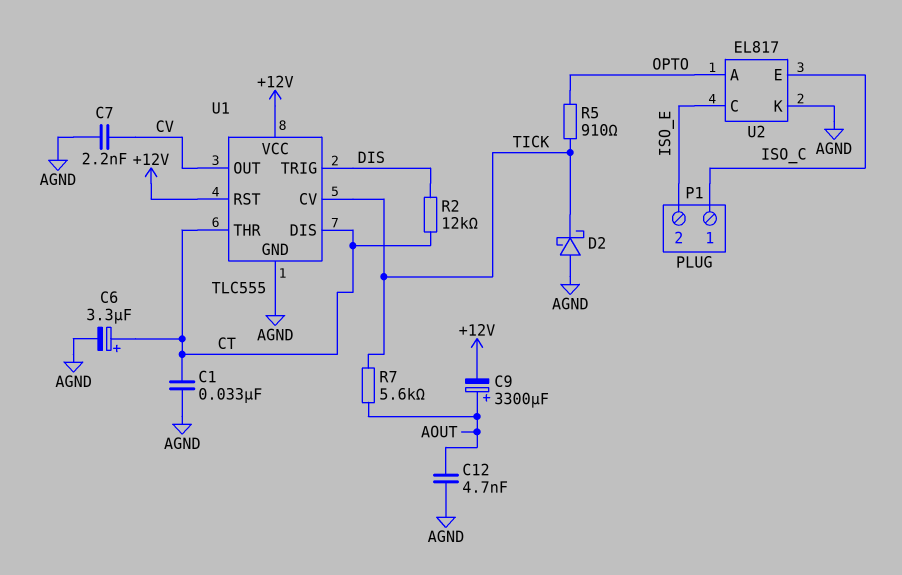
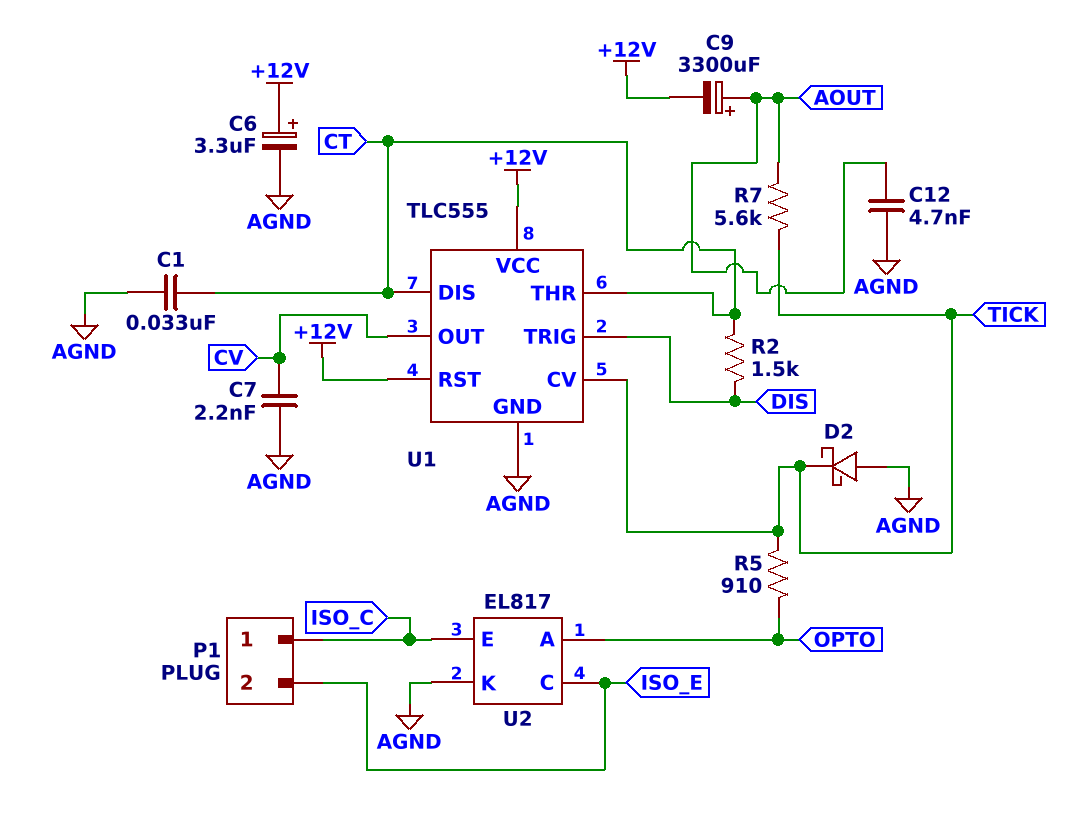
C6: 3.3uF (plus CT, minus AGND) -> 3.3uF (plus +12V, minus AGND)
R2: 12k (CT, DIS) -> 1.5k (CT, DIS)

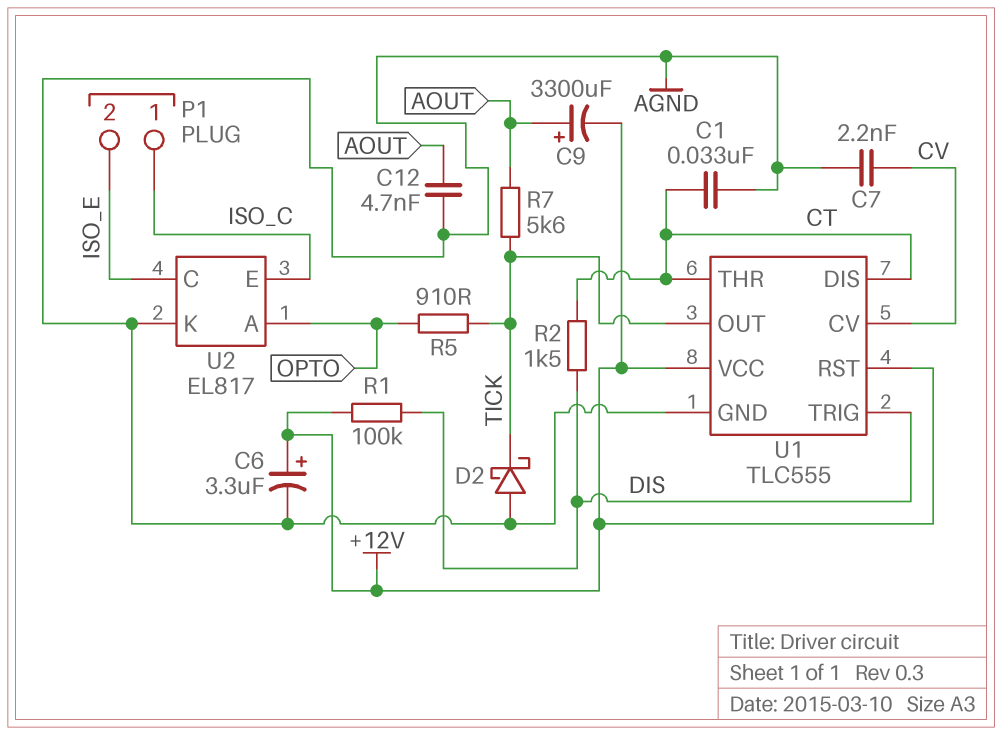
R1: none -> 100k (+12V, DIS)
U1 pin CV: TICK -> CV
U1 pin OUT: CV -> TICK

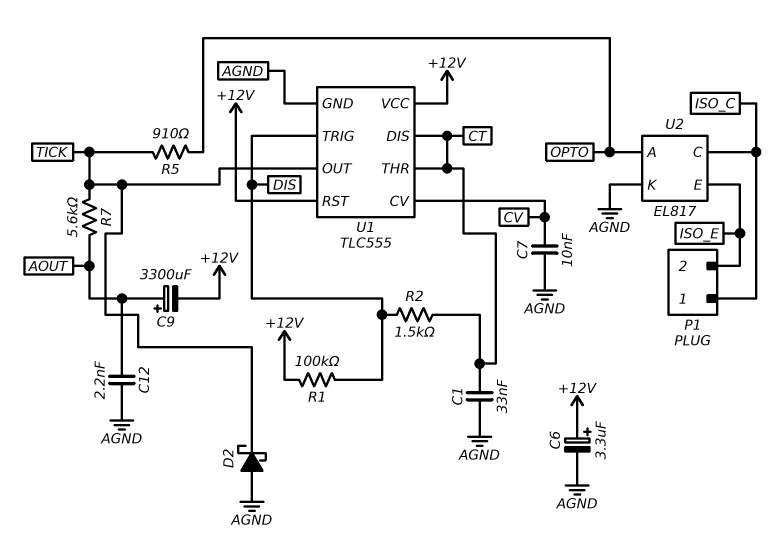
C7: 2.2nF (AGND, CV) -> 10nF (AGND, CV)
C12: 4.7nF (AGND, AOUT) -> 2.2nF (AGND, AOUT)
U2 pin C: ISO_E -> ISO_C
U2 pin E: ISO_C -> ISO_E

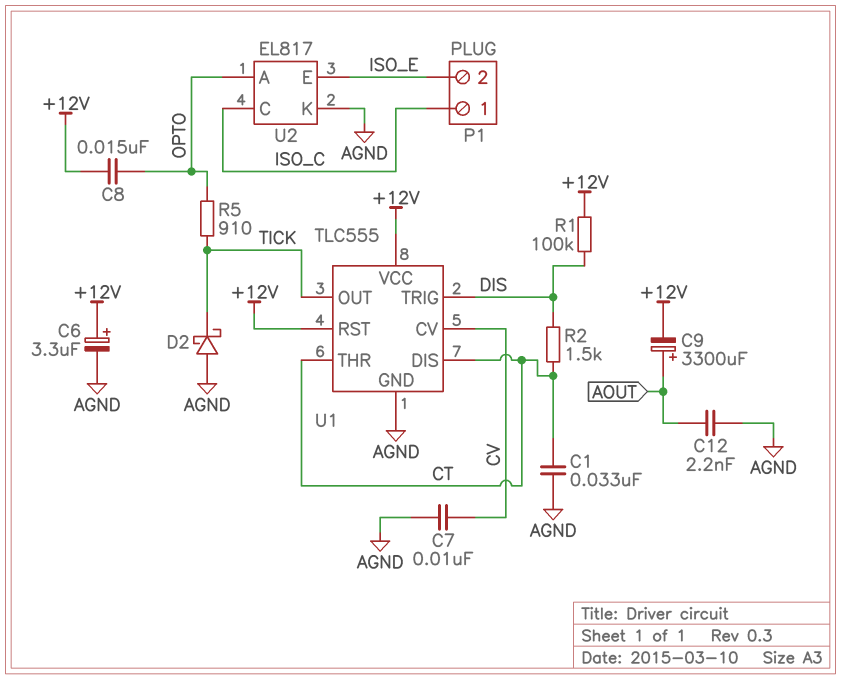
C8: none -> 15nF (+12V, OPTO)
R7: 5.6k (AOUT, TICK) -> none

